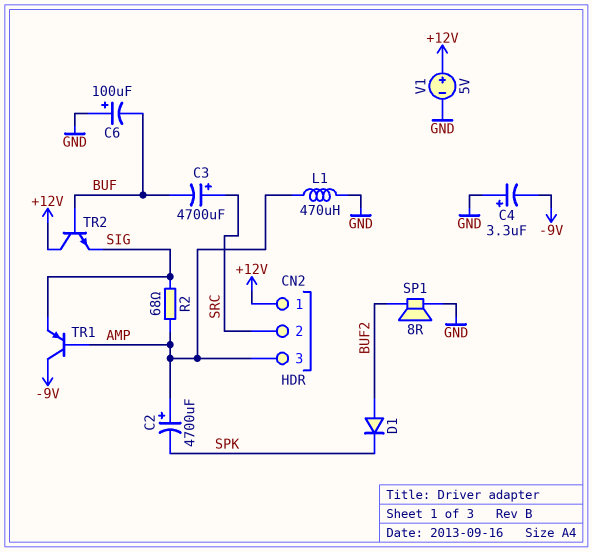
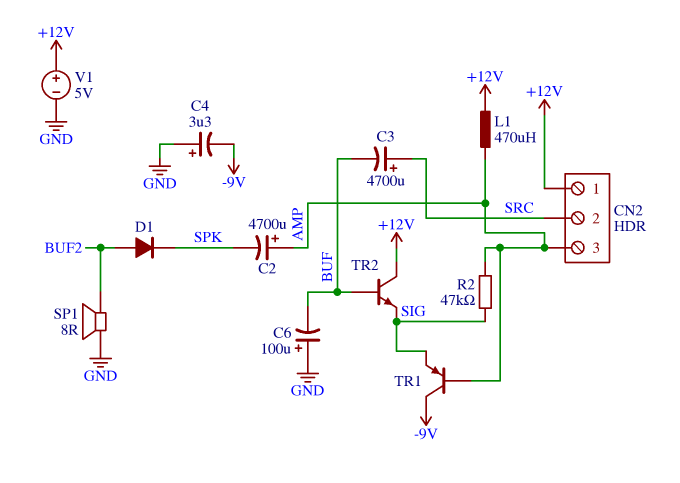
L1: 470uH (AMP, GND) -> 470uH (+12V, AMP)
R2: 68 (AMP, SIG) -> 47k (AMP, SIG)

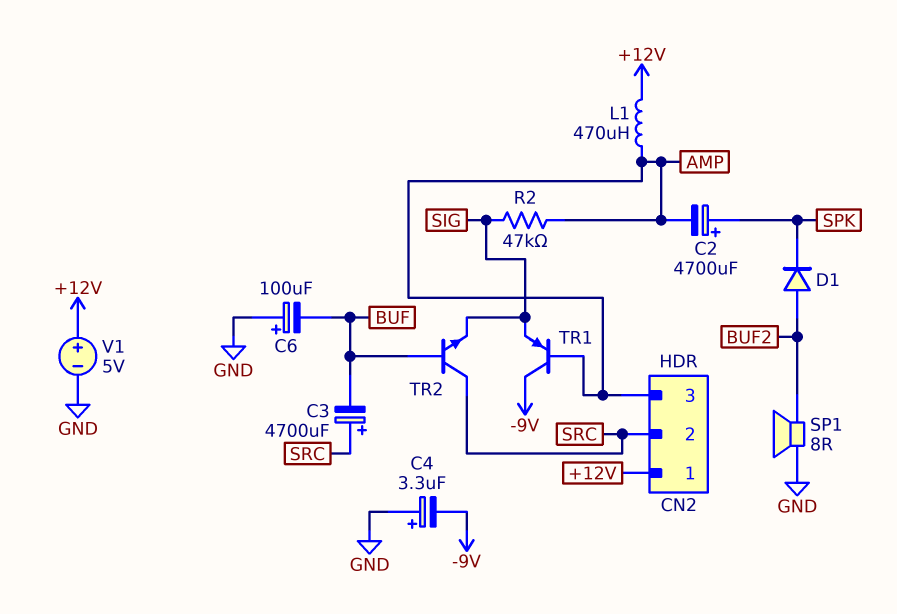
C2: 4700uF (plus AMP, minus SPK) -> 4700uF (plus SPK, minus AMP)
TR2: NPN (B BUF, C +12V, E SIG) -> NPN (B BUF, C SRC, E SIG)

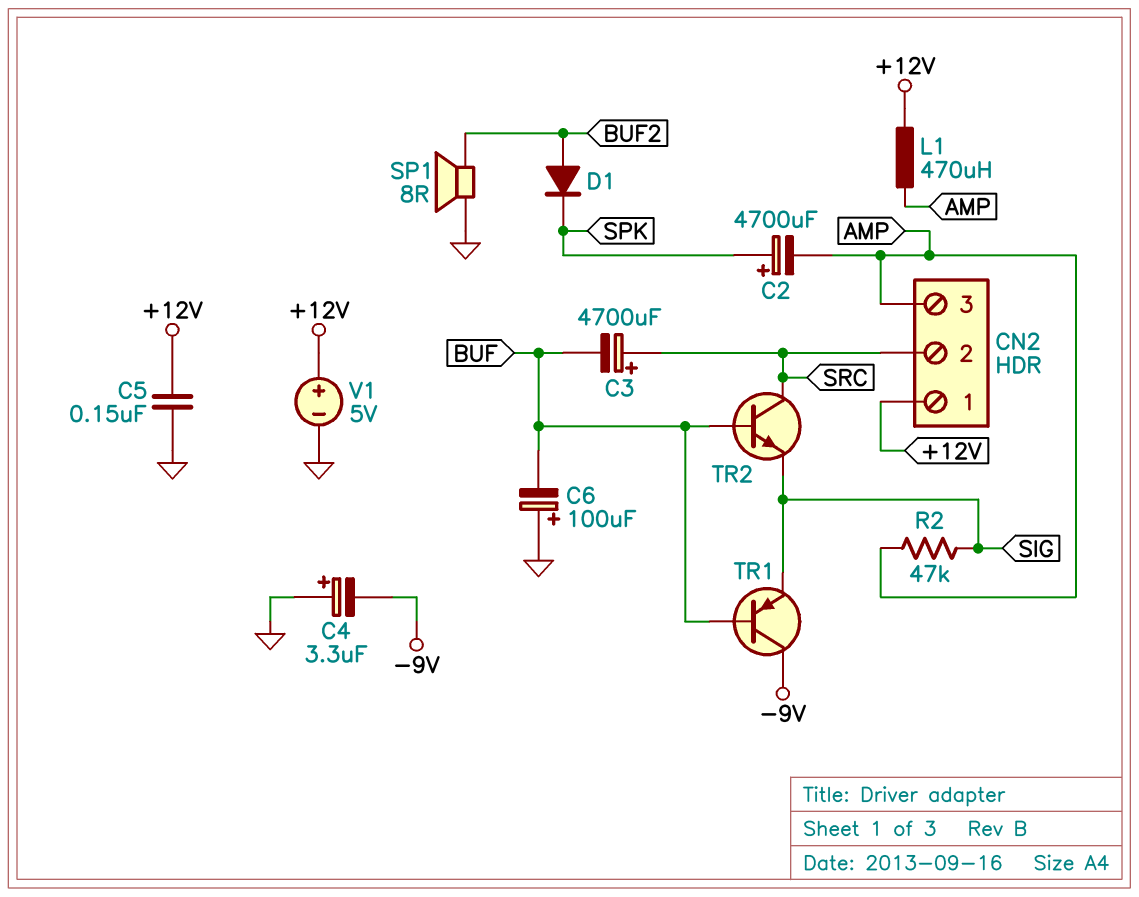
C5: none -> 150nF (+12V, GND)
TR1: PNP (B AMP, C -9V, E SIG) -> PNP (B BUF, C -9V, E SIG)

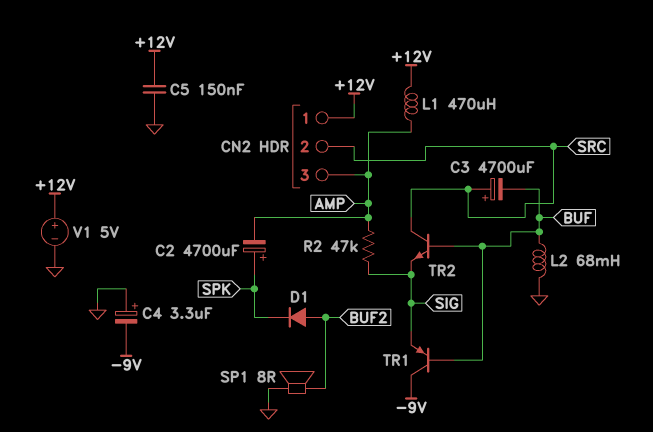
C6: 100uF (plus GND, minus BUF) -> none
L2: none -> 68mH (BUF, GND)

